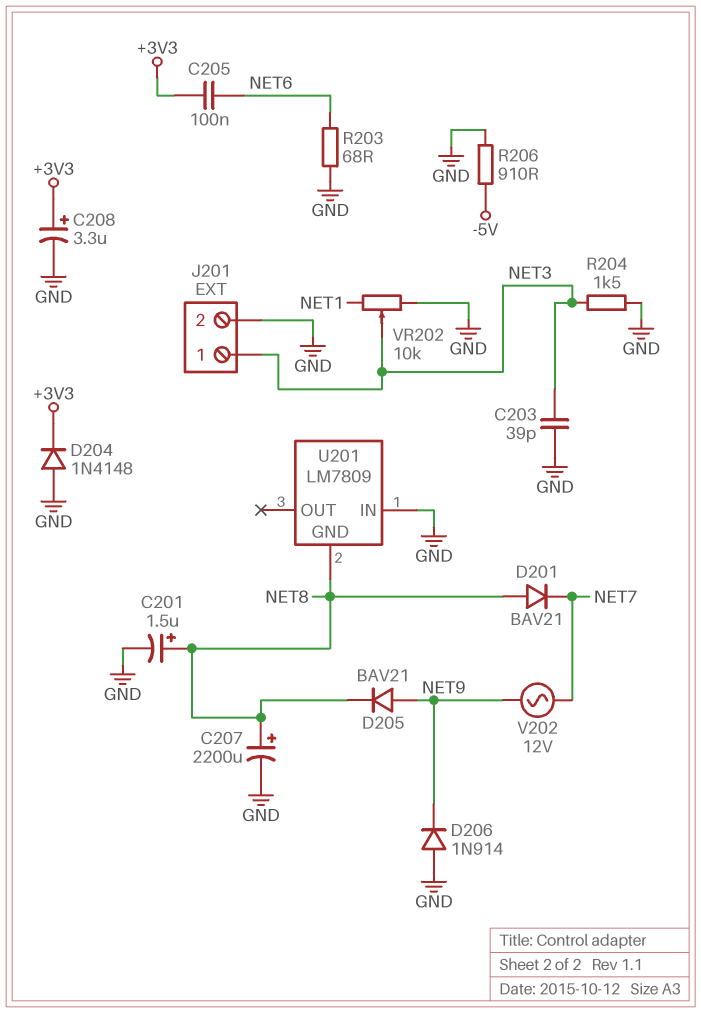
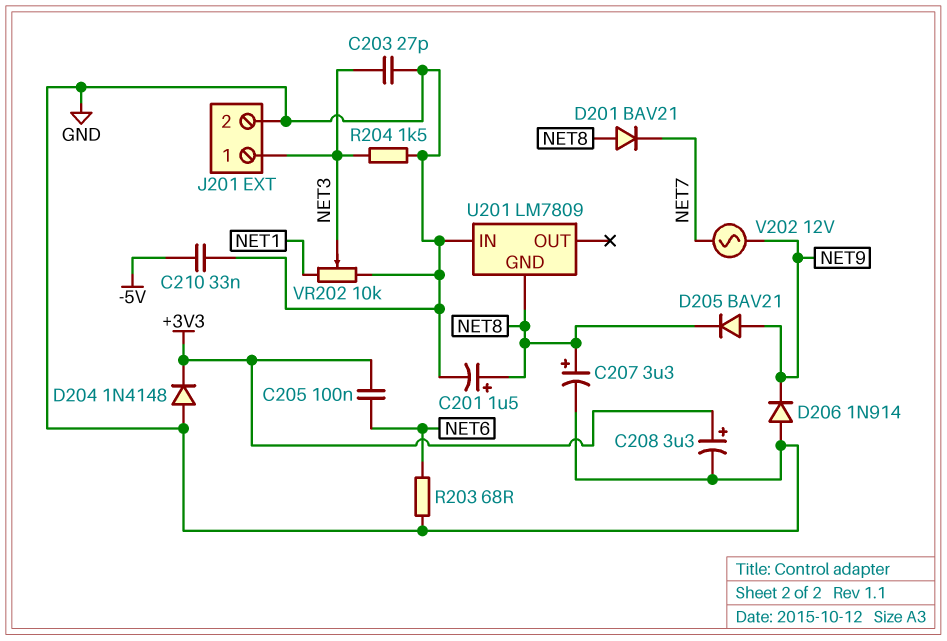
C203: 39pF (GND, NET3) -> 27pF (GND, NET3)
C207: 2200uF (plus NET8, minus GND) -> 3.3uF (plus NET8, minus GND)
C210: none -> 33nF (-5V, GND)
R206: 910 (-5V, GND) -> none

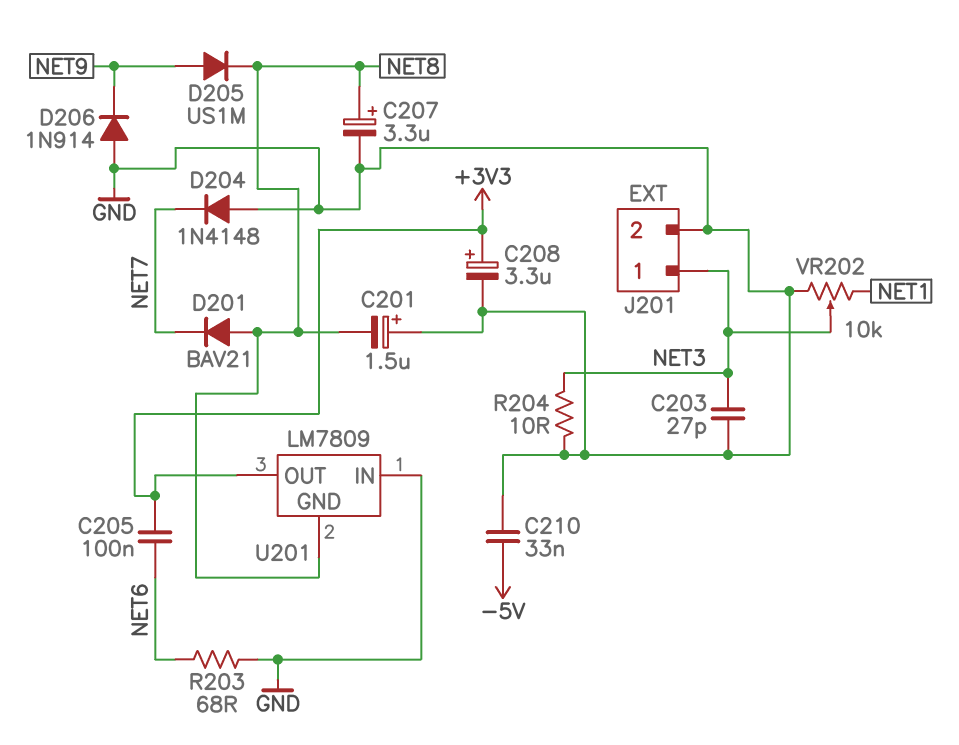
C201: 1.5uF (plus NET8, minus GND) -> 1.5uF (plus GND, minus NET8)
D204: diode 1N4148 (A GND, K +3V3) -> diode 1N4148 (A GND, K NET7)
D205: diode BAV21 (A NET9, K NET8) -> diode US1M (A NET9, K NET8)
R204: 1.5k (GND, NET3) -> 10 (GND, NET3)
U201 pin OUT: none -> +3V3
V202: AC 12V (NET7, NET9) -> none

